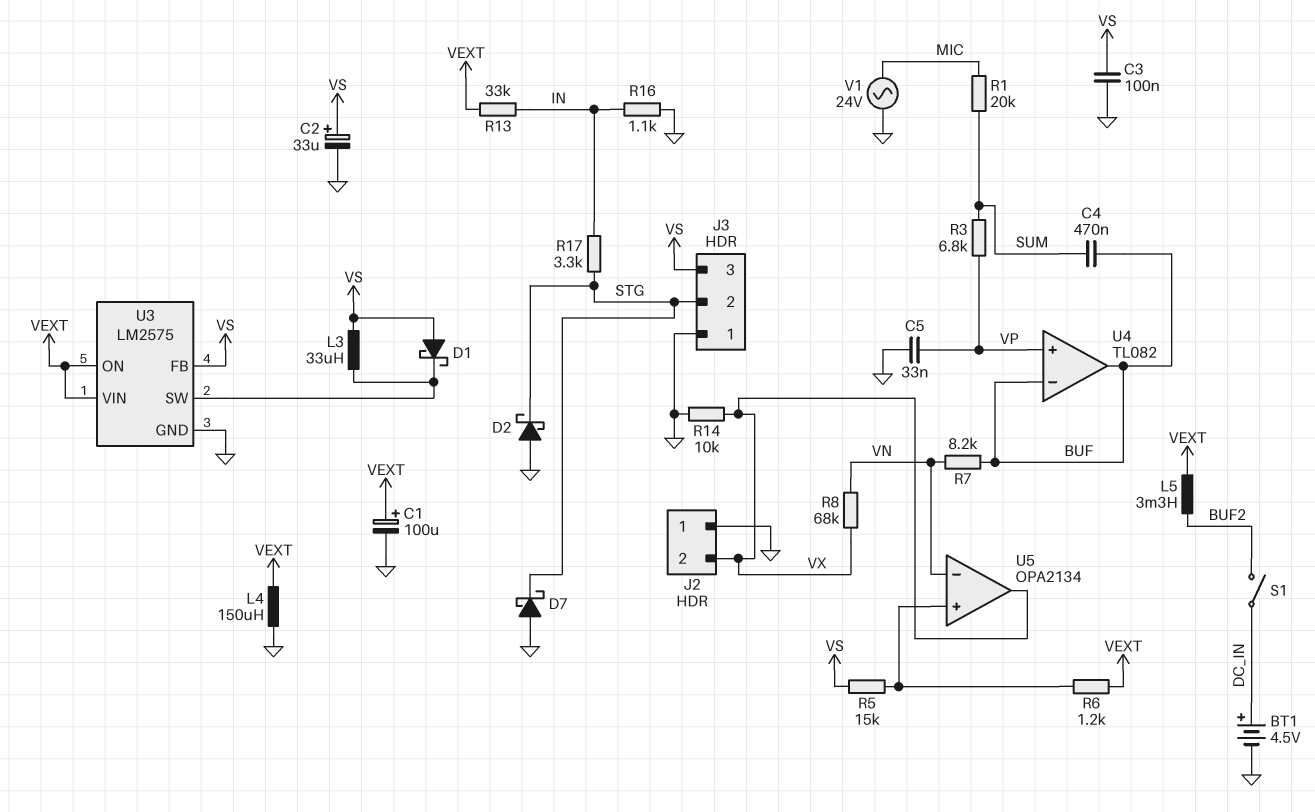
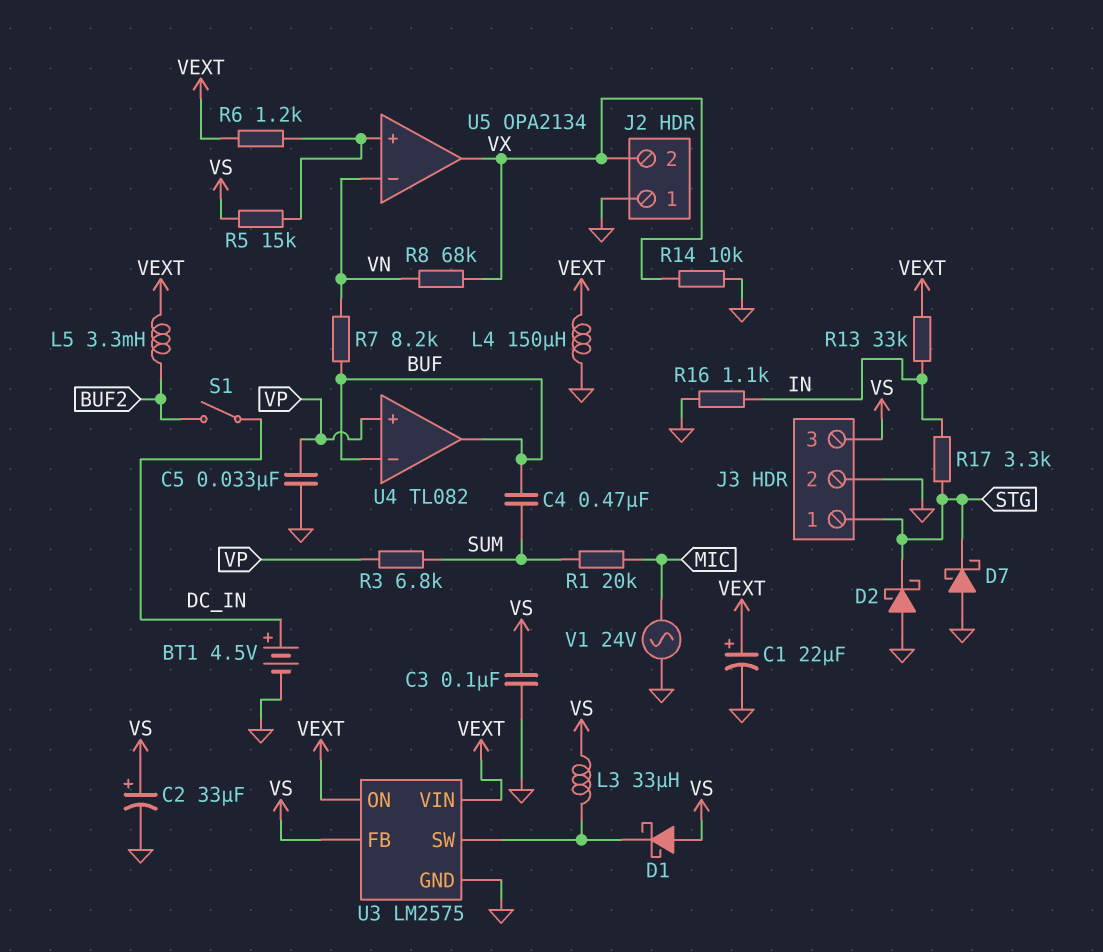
C1: 100uF (plus VEXT, minus GND) -> 22uF (plus VEXT, minus GND)
J3 pin 1: GND -> STG
J3 pin 2: STG -> GND

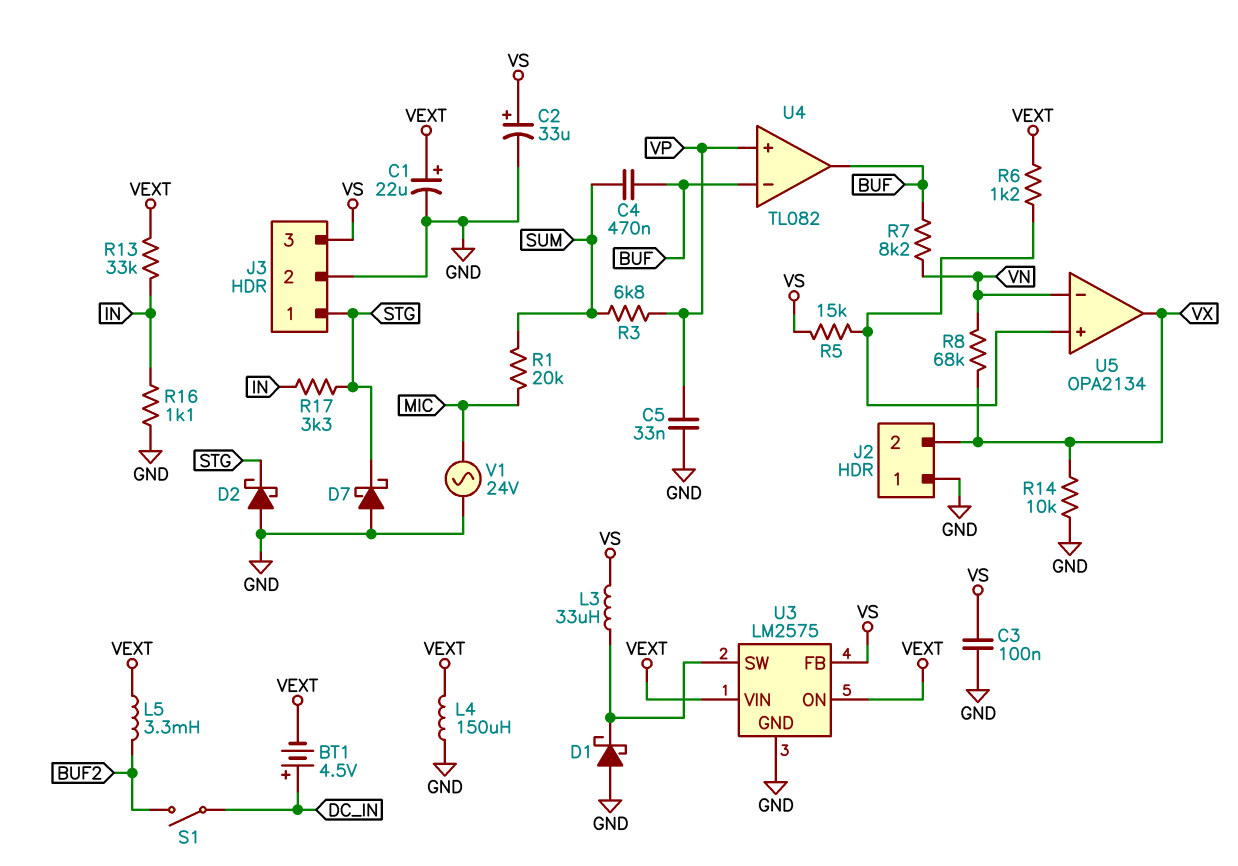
BT1: 4.5V (plus DC_IN, minus GND) -> 4.5V (plus DC_IN, minus VEXT)
D1: schottky (A VS, K U3/SW) -> schottky (A GND, K U3/SW)

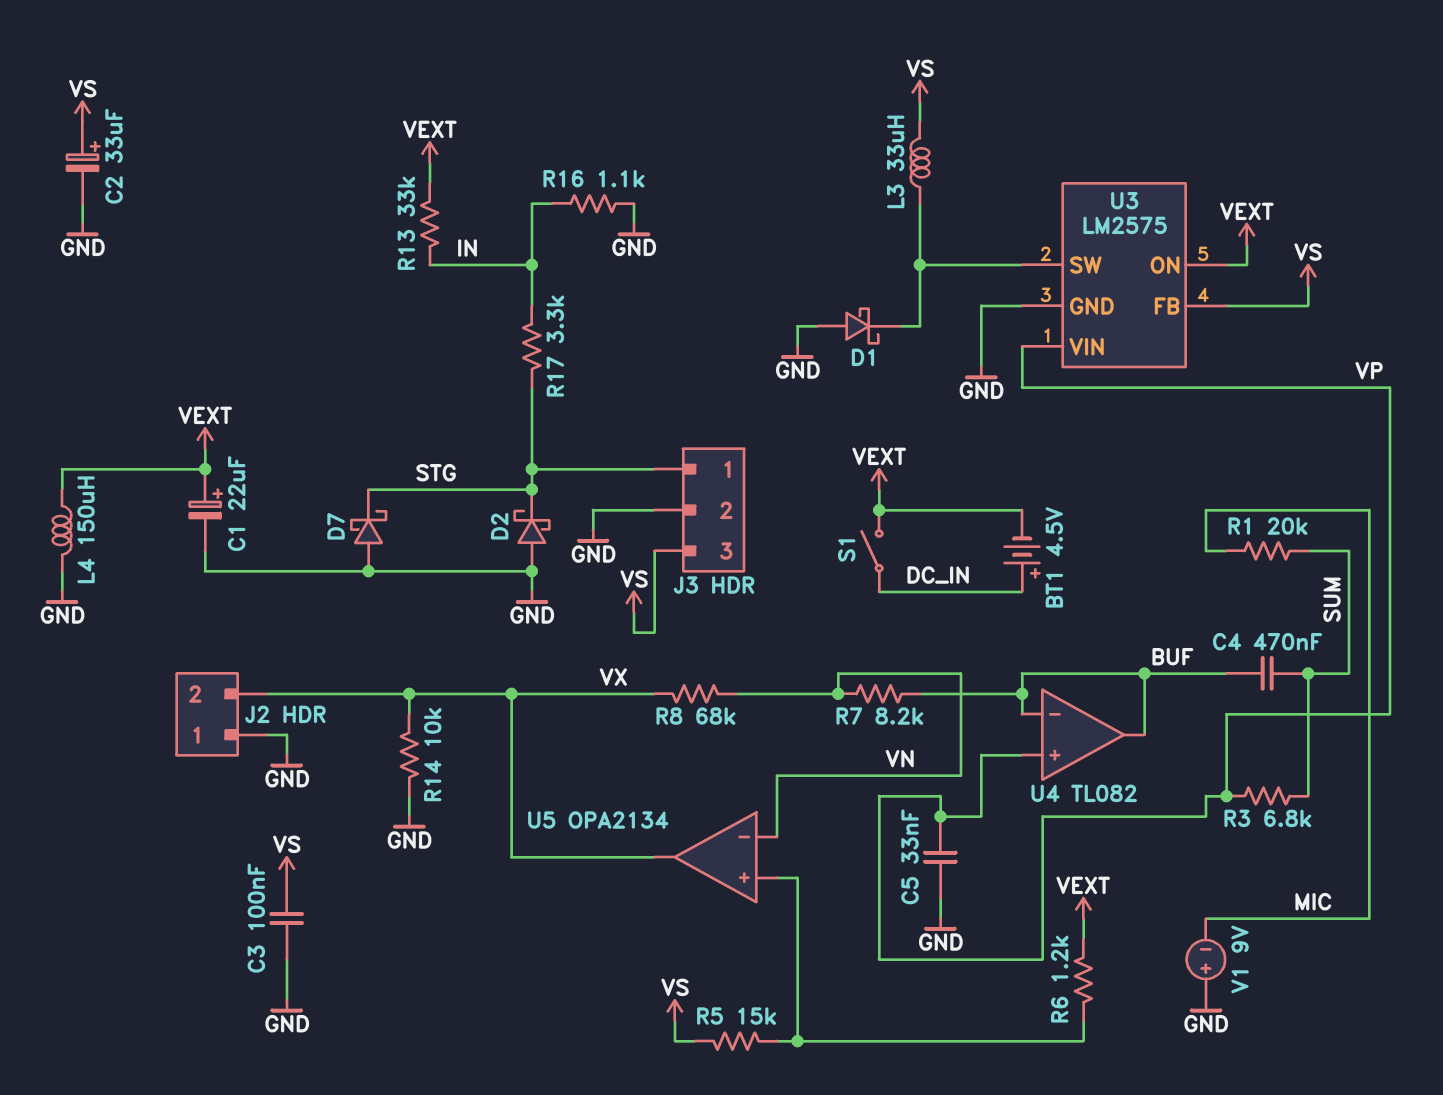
L5: 3.3mH (BUF2, VEXT) -> none
S1: switch (BUF2, DC_IN) -> switch (DC_IN, VEXT)
U3 pin VIN: VEXT -> VP
V1: AC 24V (GND, MIC) -> 9V (plus GND, minus MIC)

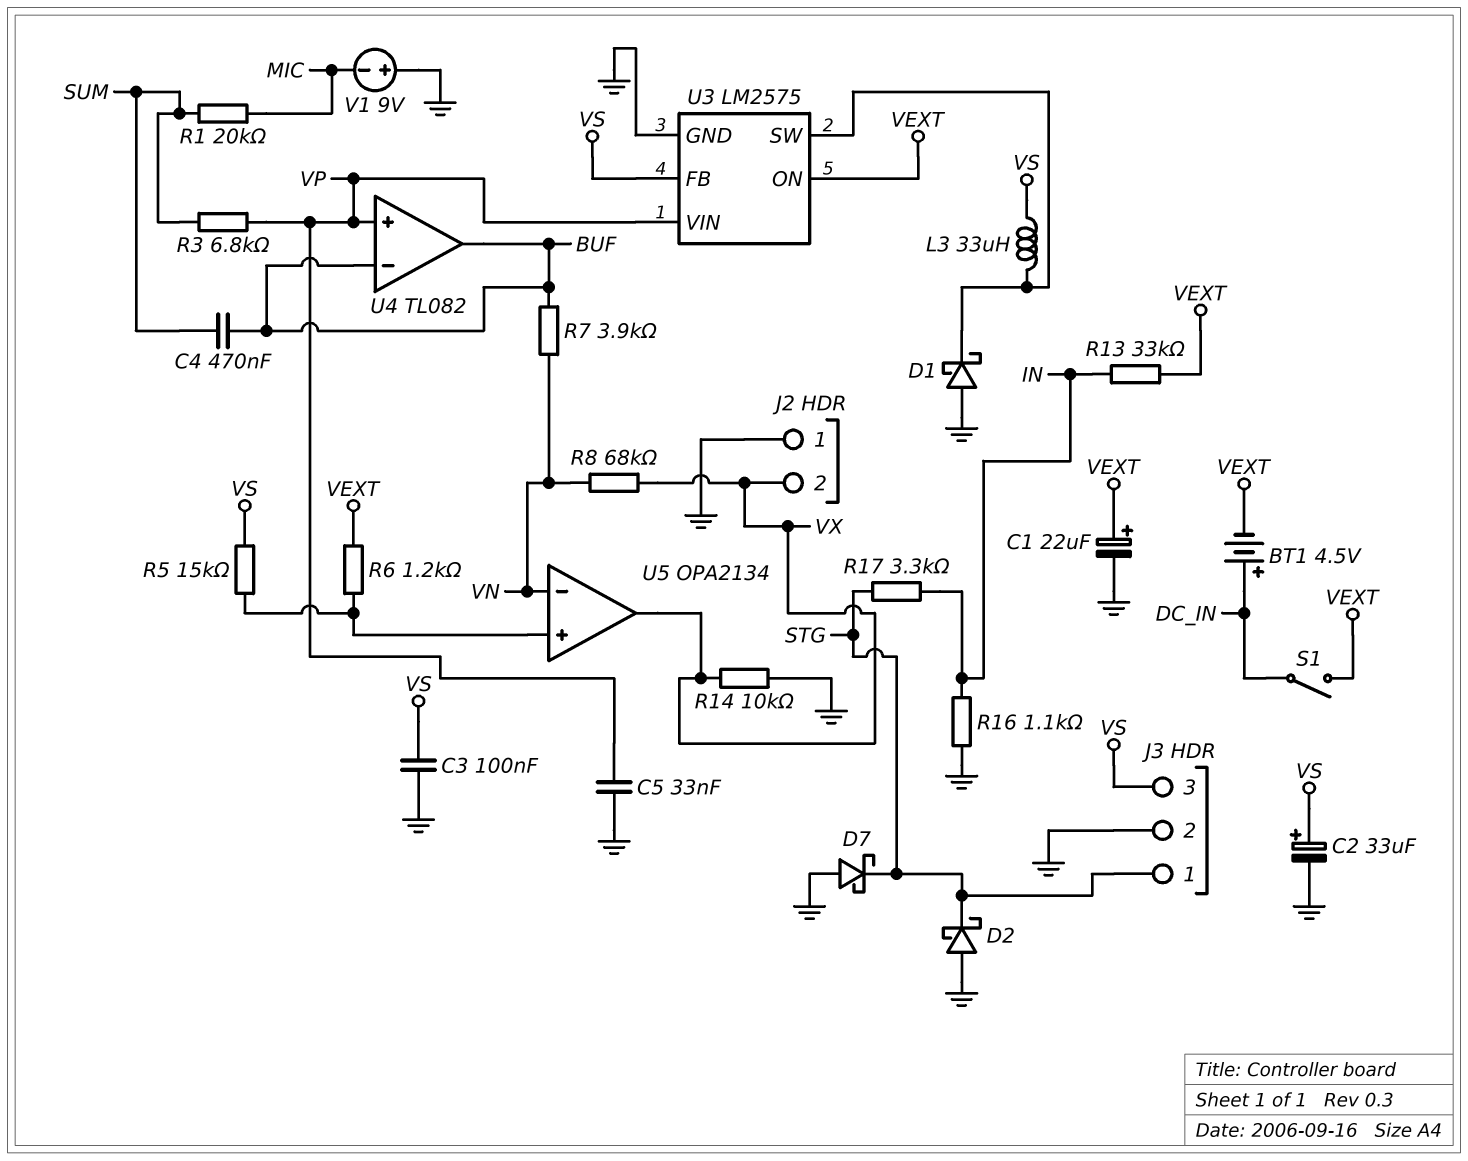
L4: 150uH (GND, VEXT) -> none
R7: 8.2k (BUF, VN) -> 3.9k (BUF, VN)

